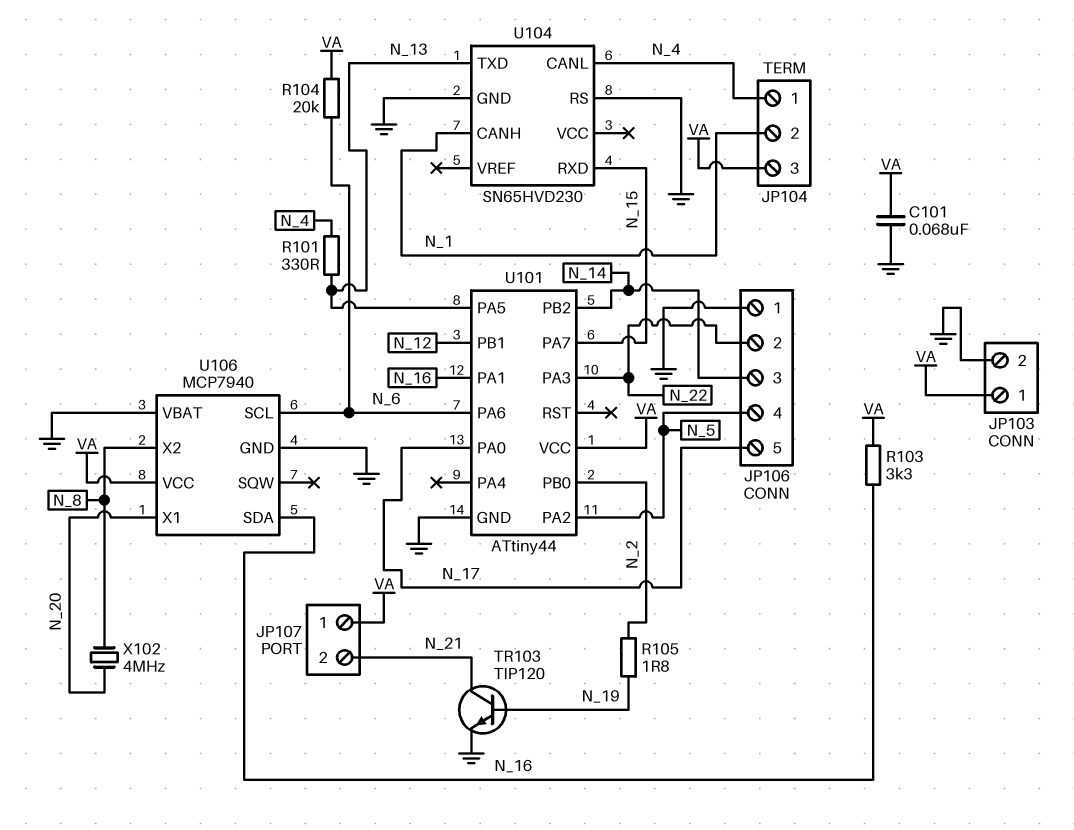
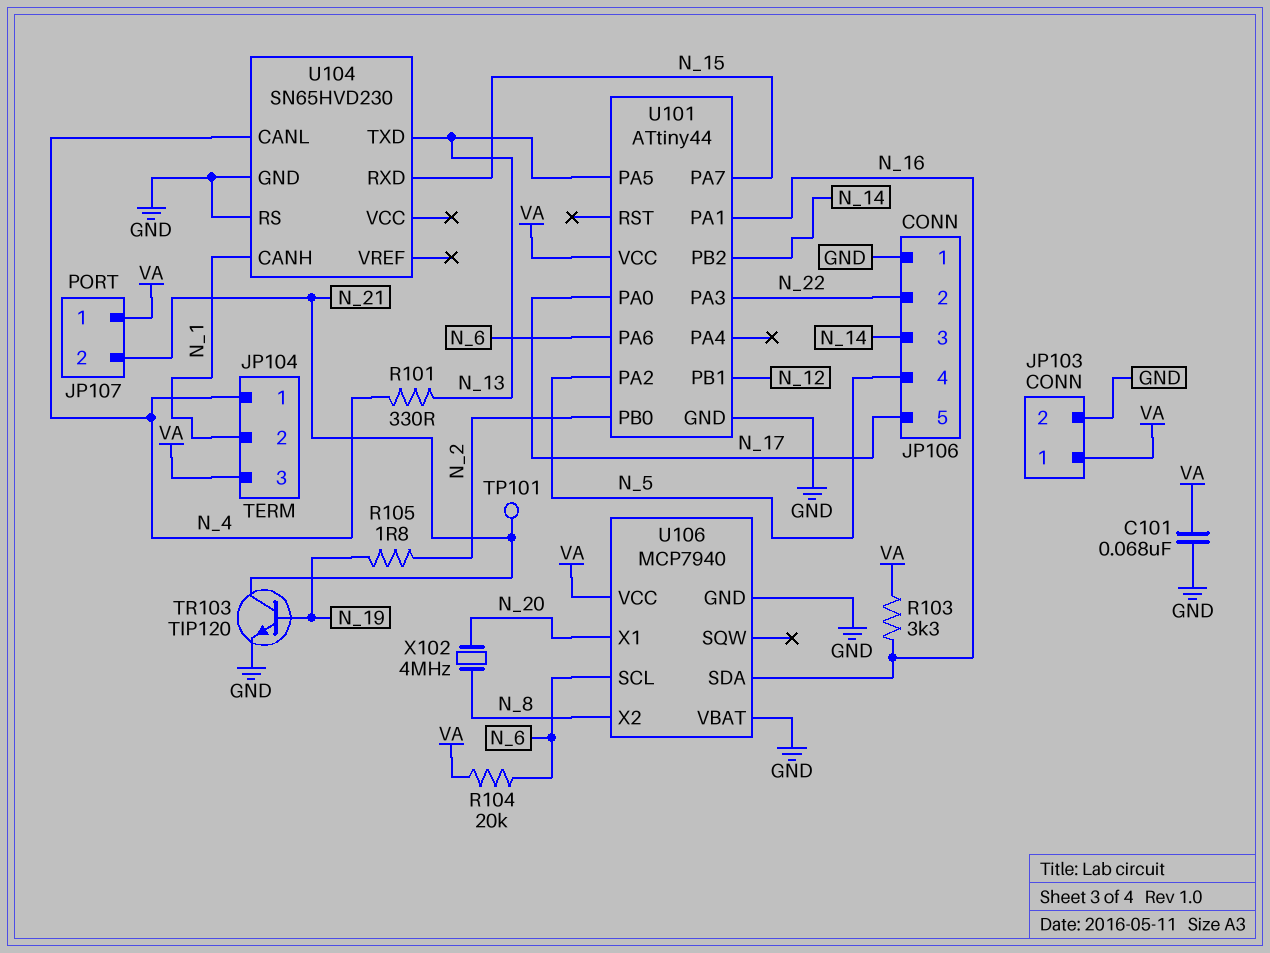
TP101: none -> test point (N_21)

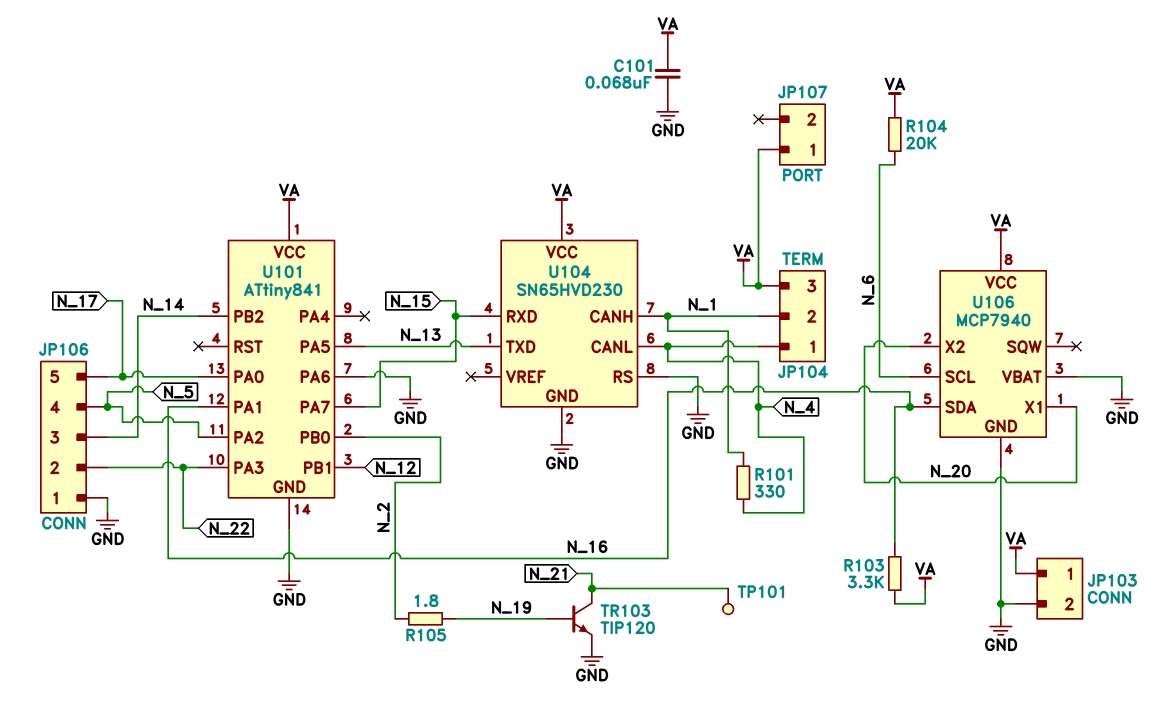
JP107 pin 2: N_21 -> none
R101: 330 (N_4, N_13) -> 330 (N_1, N_4)
U101: ATtiny44 -> ATtiny841
U101 pin PA6: N_6 -> GND
U104 pin VCC: none -> VA
U106 pin X2: N_8 -> N_20
X102: 4MHz (N_8, N_20) -> none

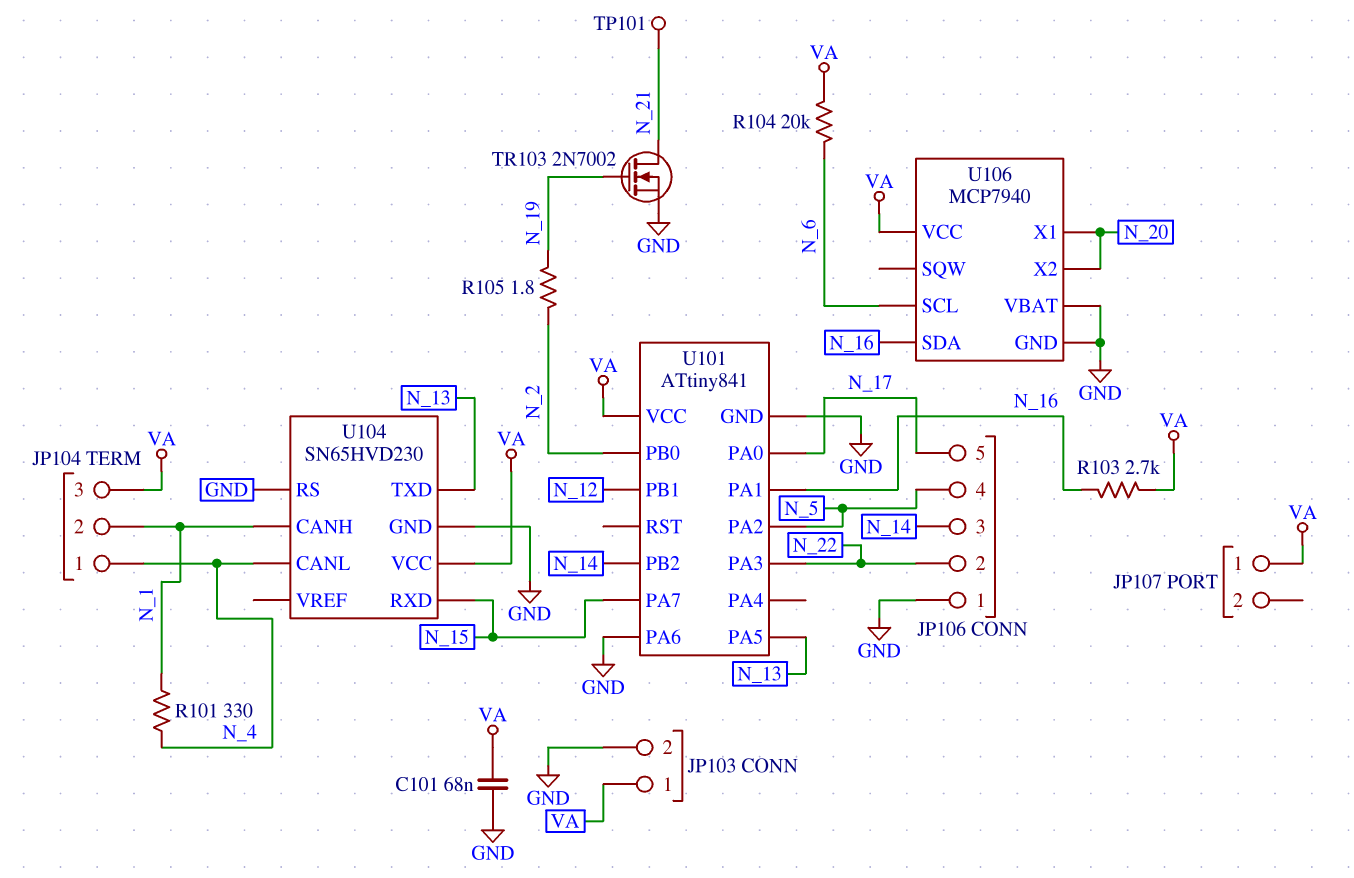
R103: 3.3k (N_16, VA) -> 2.7k (N_16, VA)
TR103: NPN TIP120 (B N_19, C N_21, E GND) -> NMOS 2N7002 (G N_19, D N_21, S GND)

